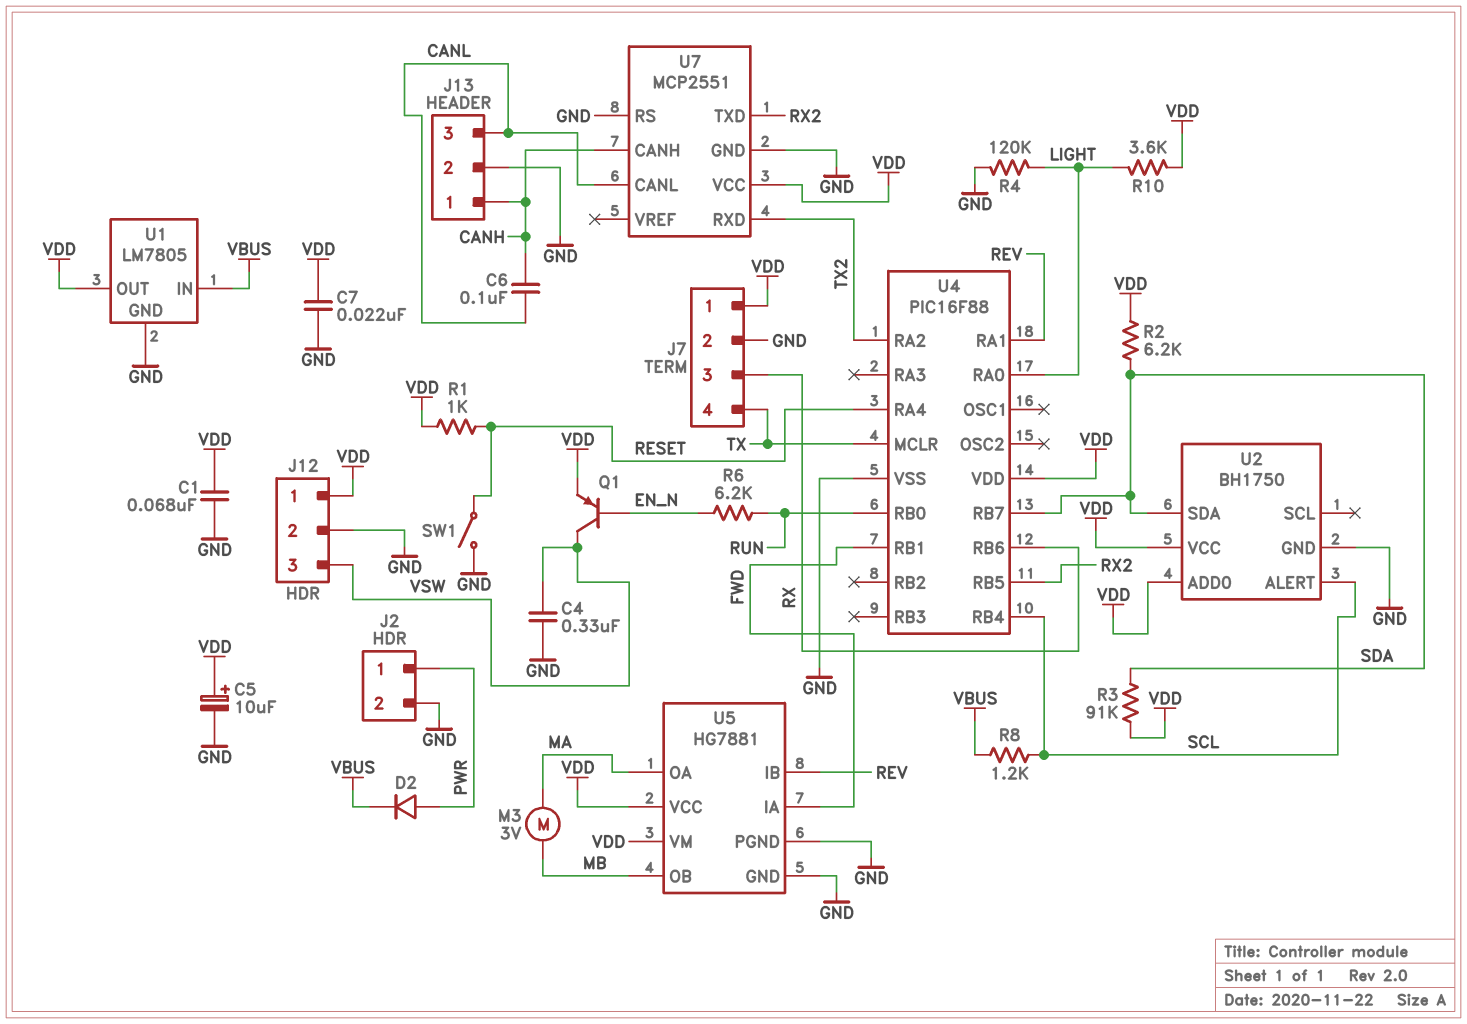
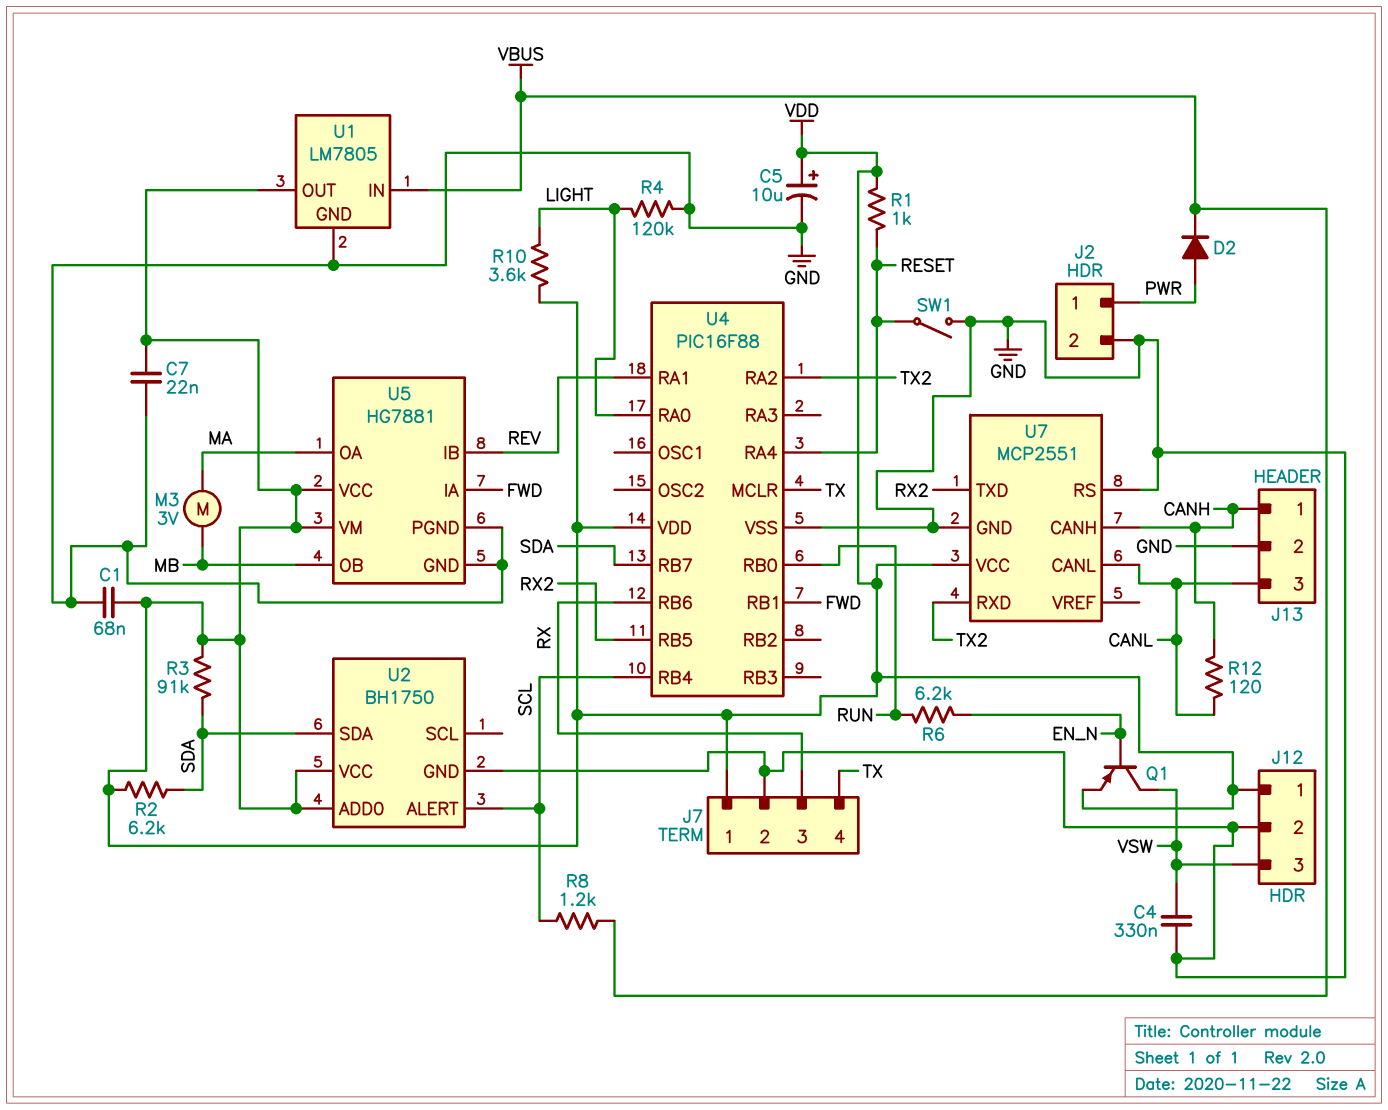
C6: 100nF (CANH, CANL) -> none
R12: none -> 120 (CANH, CANL)

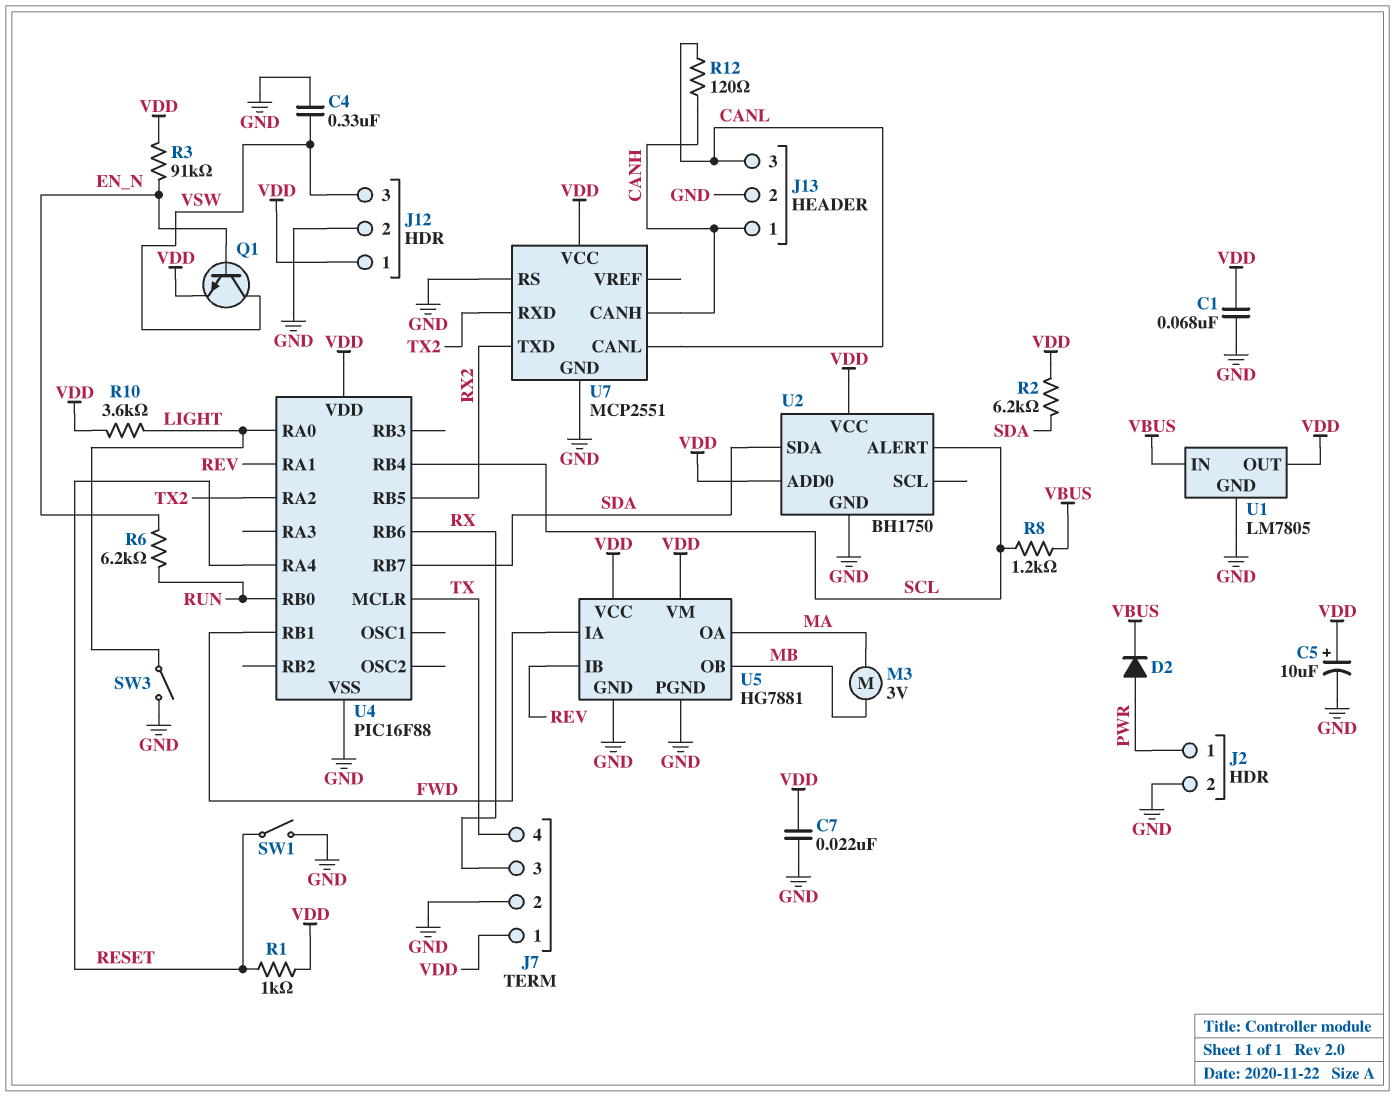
Q1: PNP (B EN_N, C VSW, E VDD) -> NPN (B EN_N, C VSW, E VDD)
R3: 91k (SDA, VDD) -> 91k (EN_N, VDD)
R4: 120k (GND, LIGHT) -> none
SW3: none -> switch (GND, LIGHT)

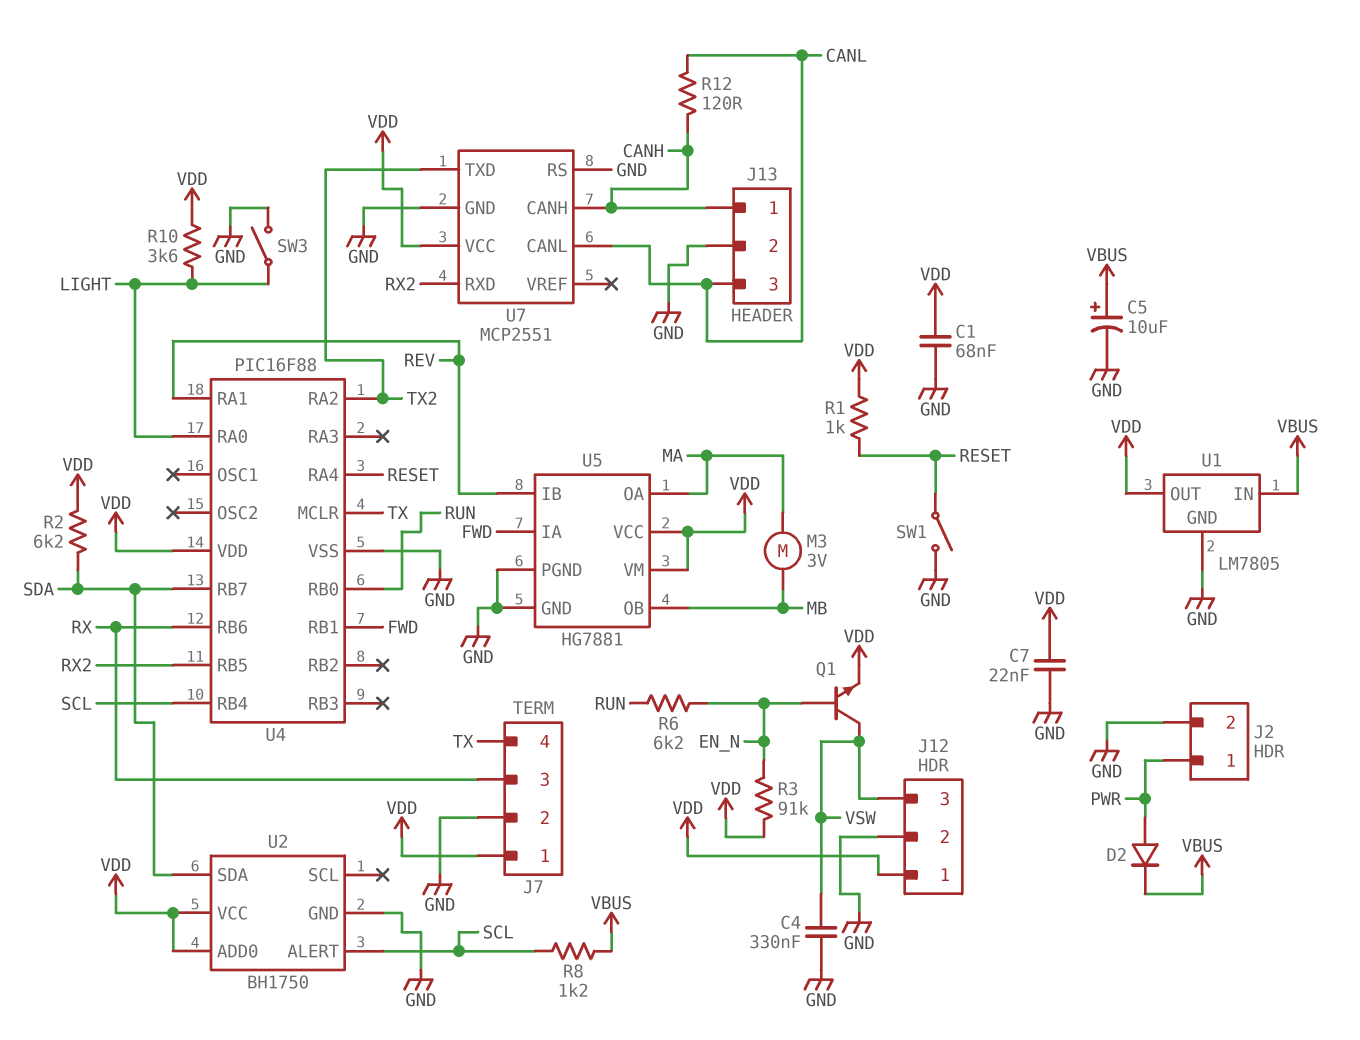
C5: 10uF (plus VDD, minus GND) -> 10uF (plus VBUS, minus GND)
U7 pin RXD: TX2 -> RX2
U7 pin TXD: RX2 -> TX2

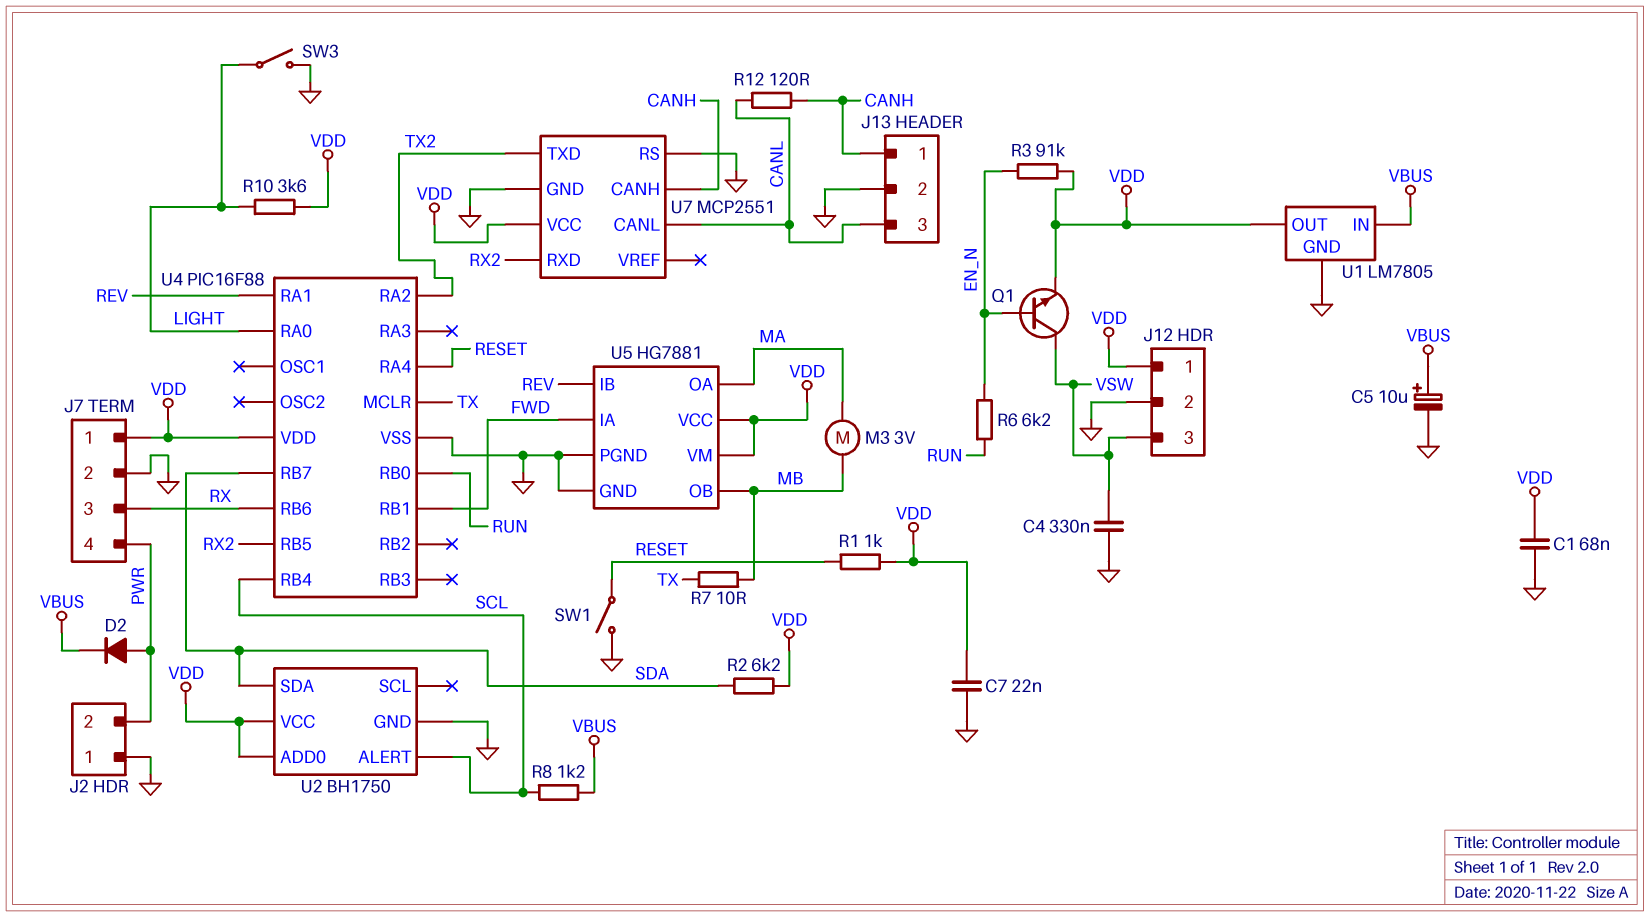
J2 pin 1: PWR -> GND
J2 pin 2: GND -> PWR
J7 pin 4: TX -> PWR
R7: none -> 10 (MB, TX)

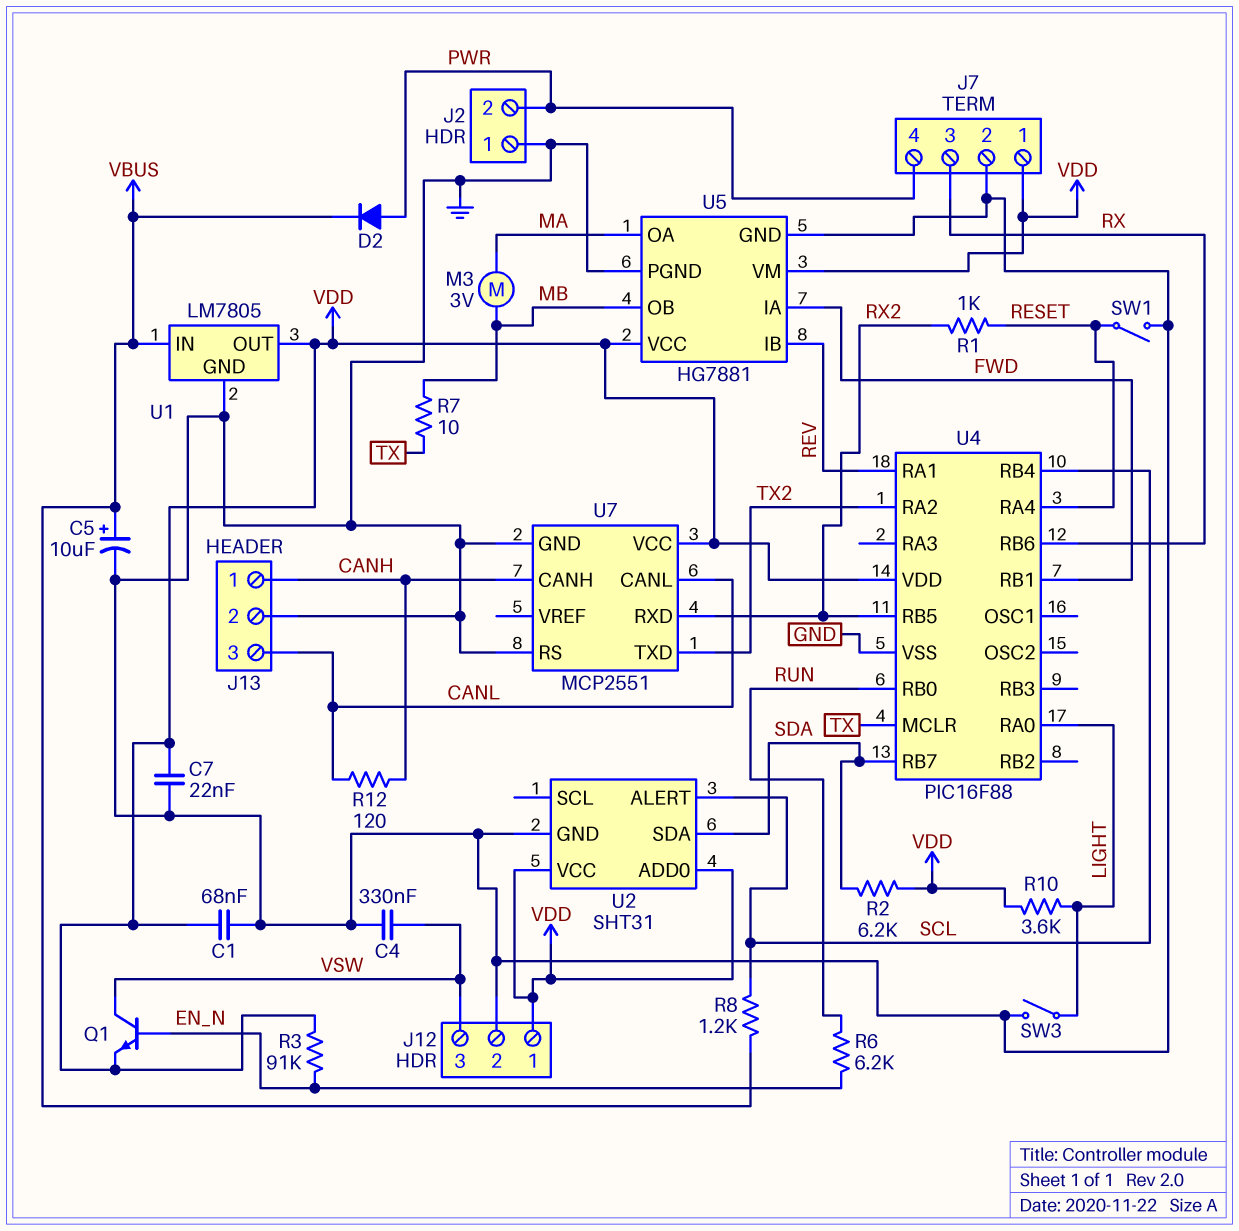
R1: 1k (RESET, VDD) -> 1k (RESET, RX2)
U2: BH1750 -> SHT31

